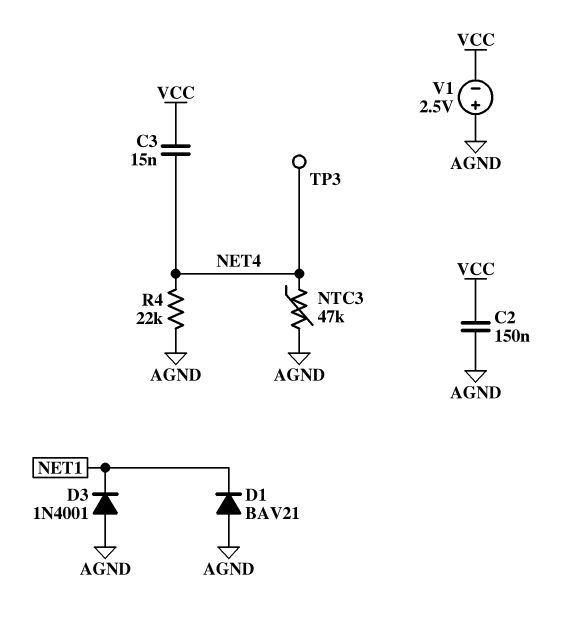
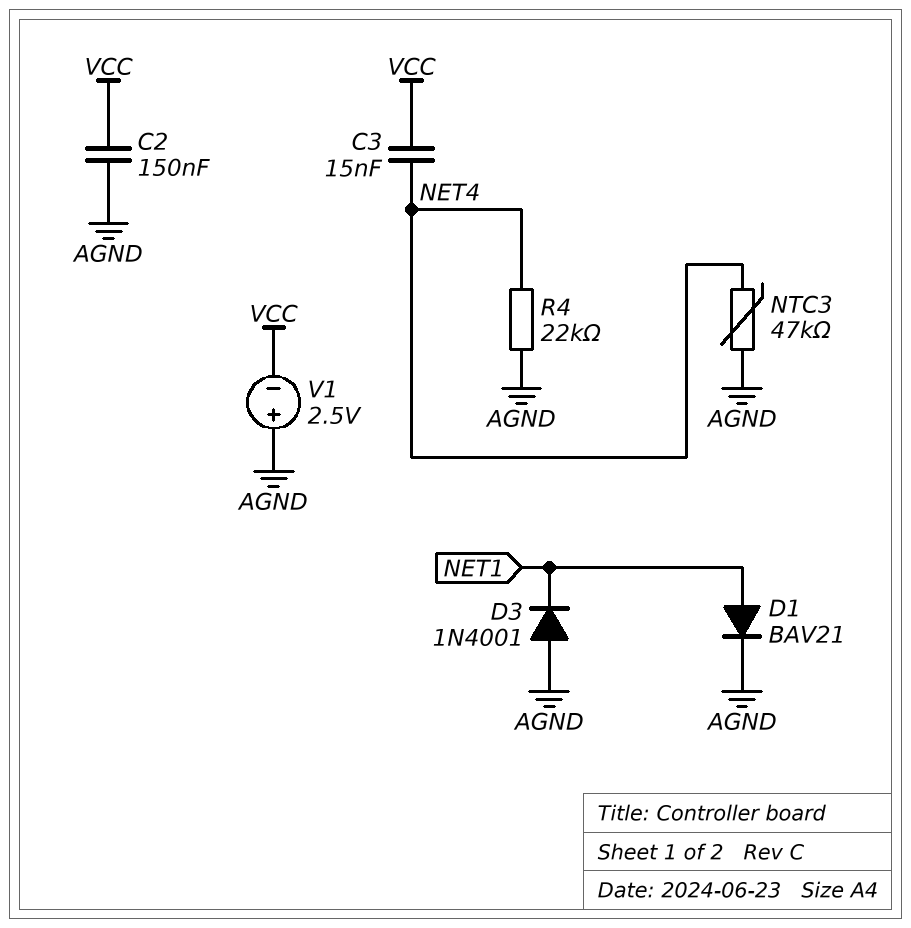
D1: diode BAV21 (A AGND, K NET1) -> diode BAV21 (A NET1, K AGND)
TP3: test point (NET4) -> none

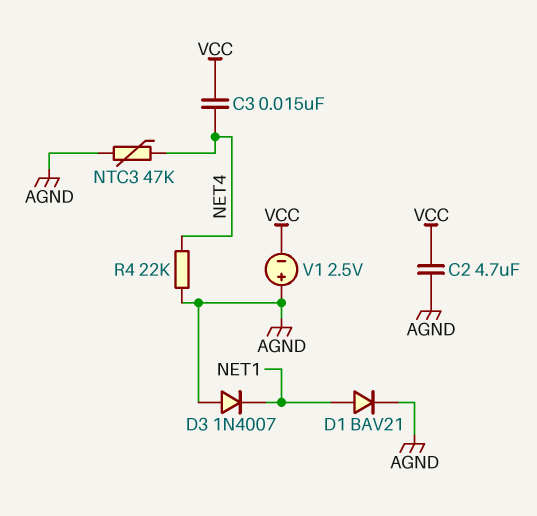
C2: 150nF (AGND, VCC) -> 4.7uF (AGND, VCC)
D3: diode 1N4001 (A AGND, K NET1) -> diode 1N4007 (A AGND, K NET1)

